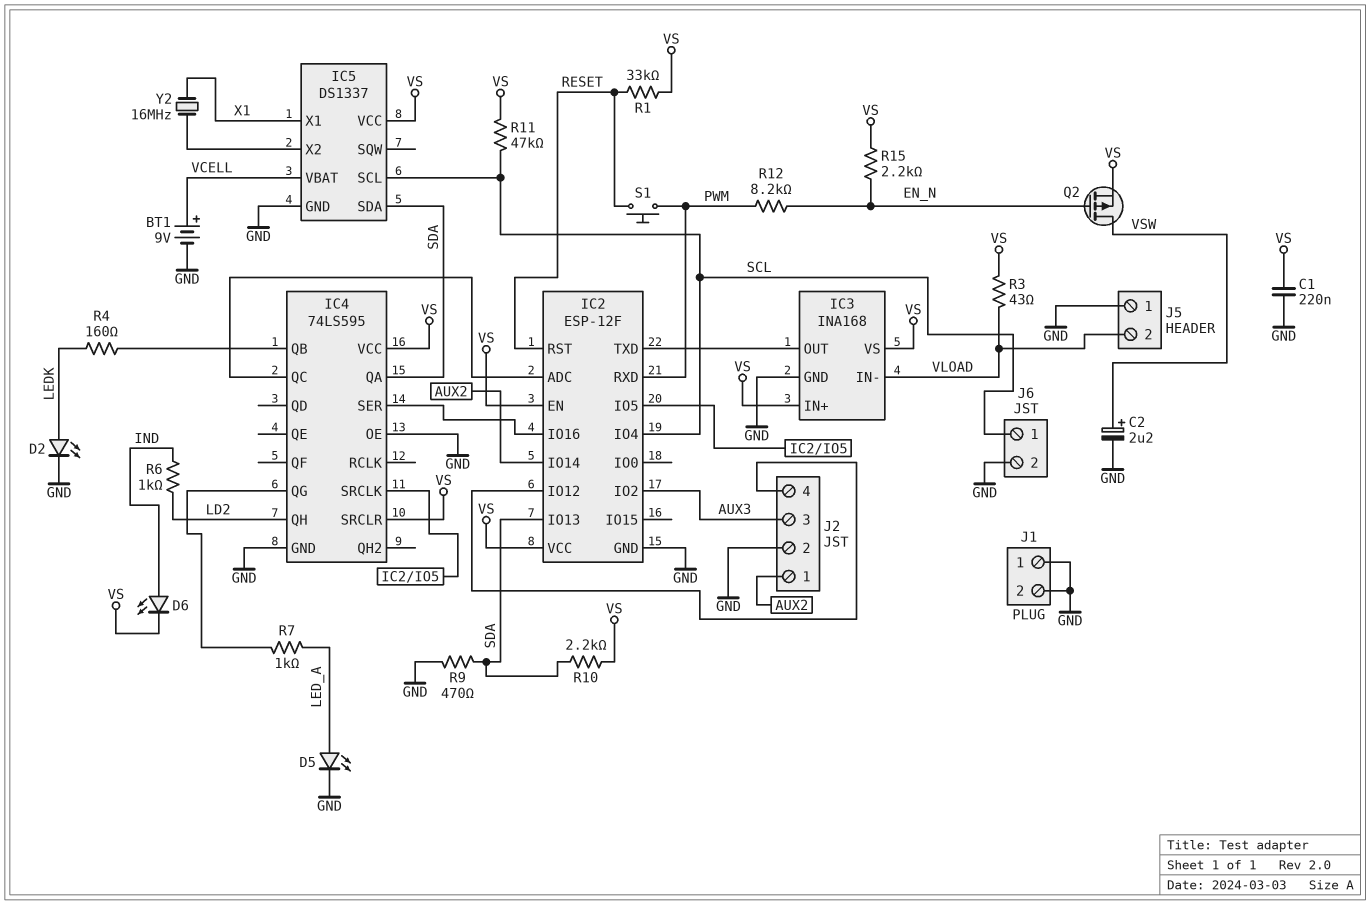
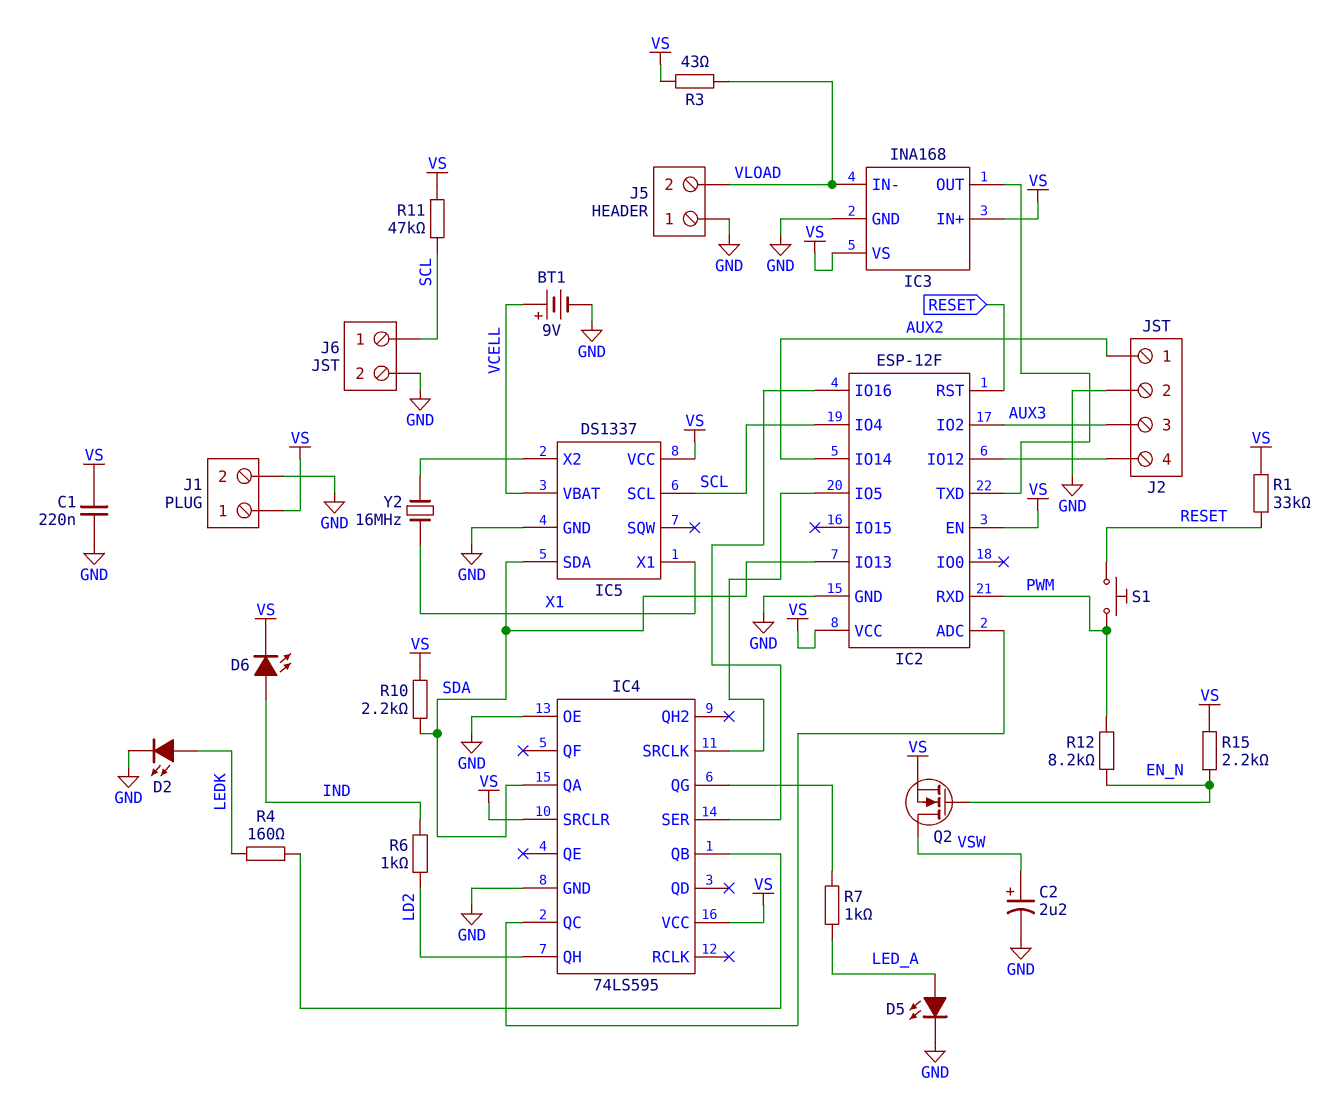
J1 pin 1: GND -> VS
Q2: PMOS (G EN_N, D VSW, S VS) -> NMOS (G EN_N, D VSW, S VS)
R9: 470 (GND, SDA) -> none

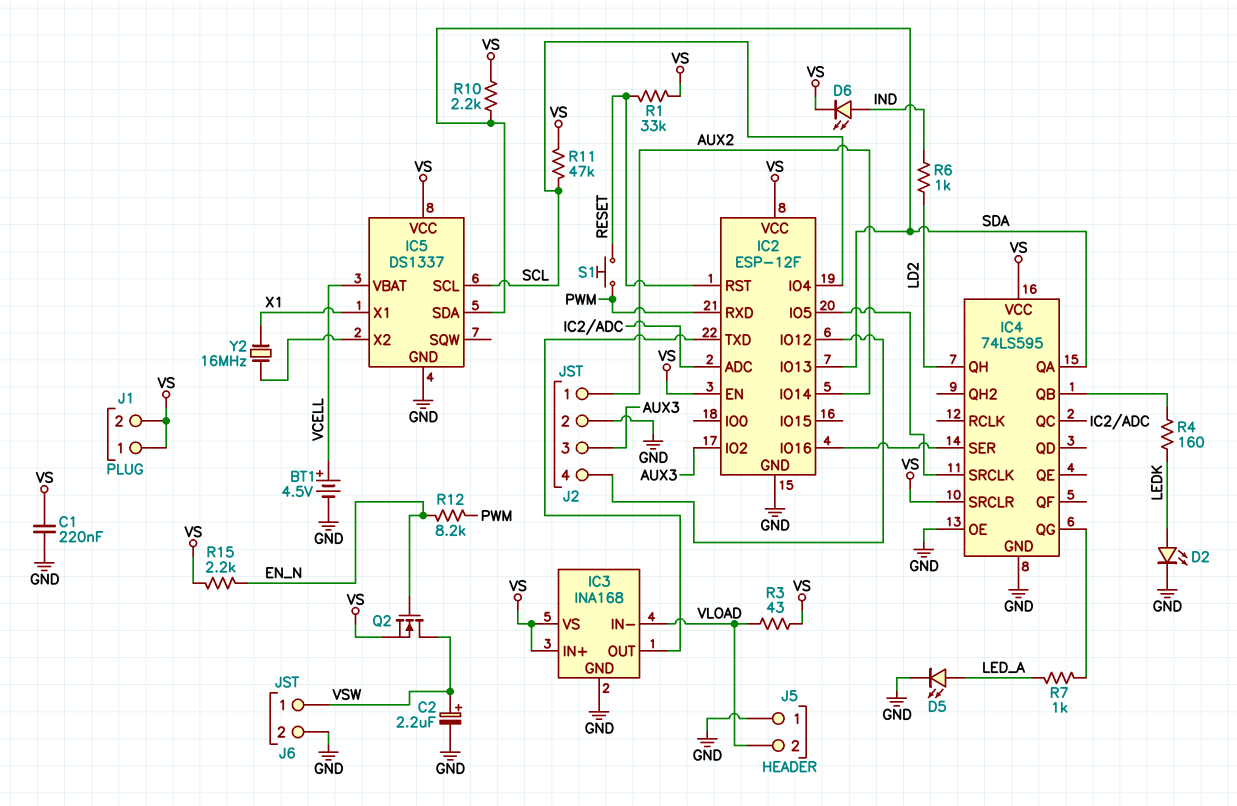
BT1: 9V (plus VCELL, minus GND) -> 4.5V (plus VCELL, minus GND)
J1 pin 2: GND -> VS
J6 pin 1: SCL -> VSW

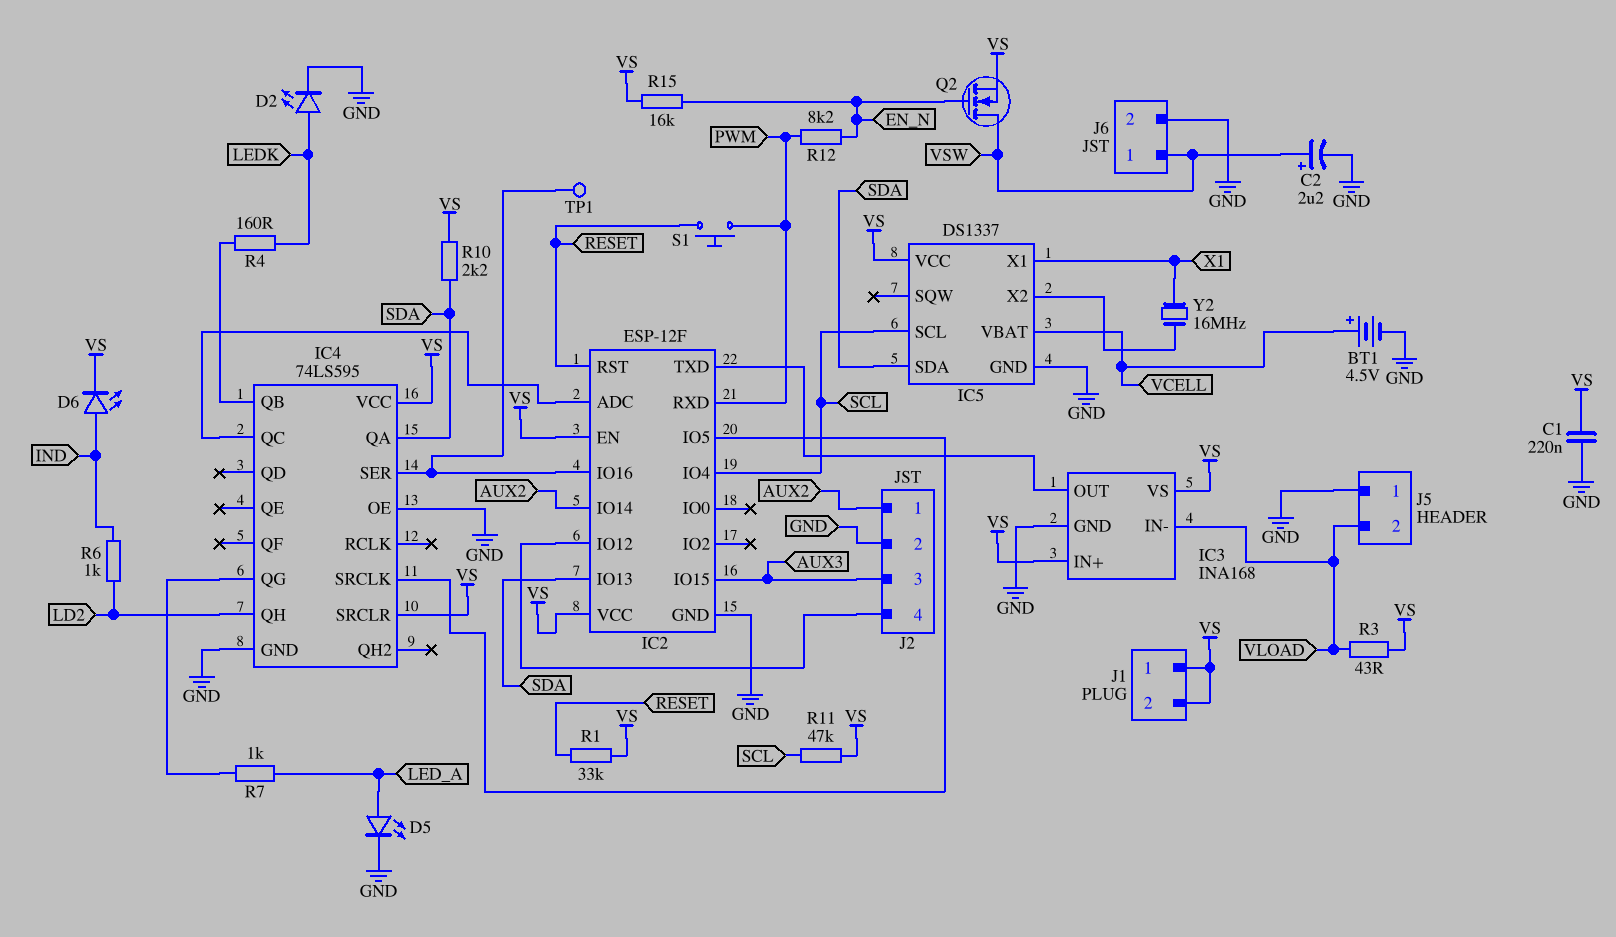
IC2 pin IO2: AUX3 -> none
IC2 pin IO15: none -> AUX3
R15: 2.2k (EN_N, VS) -> 16k (EN_N, VS)
TP1: none -> test point (IC2/IO16)

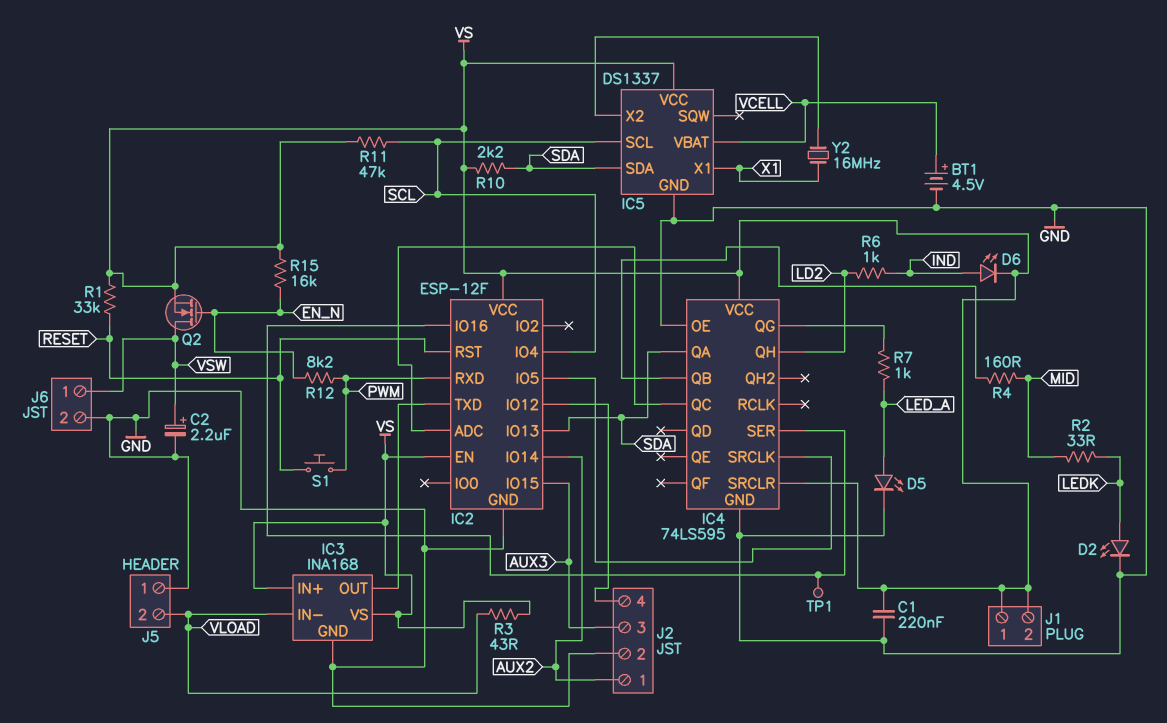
R2: none -> 33 (LEDK, MID)
R4: 160 (IC4/QB, LEDK) -> 160 (IC4/QB, MID)

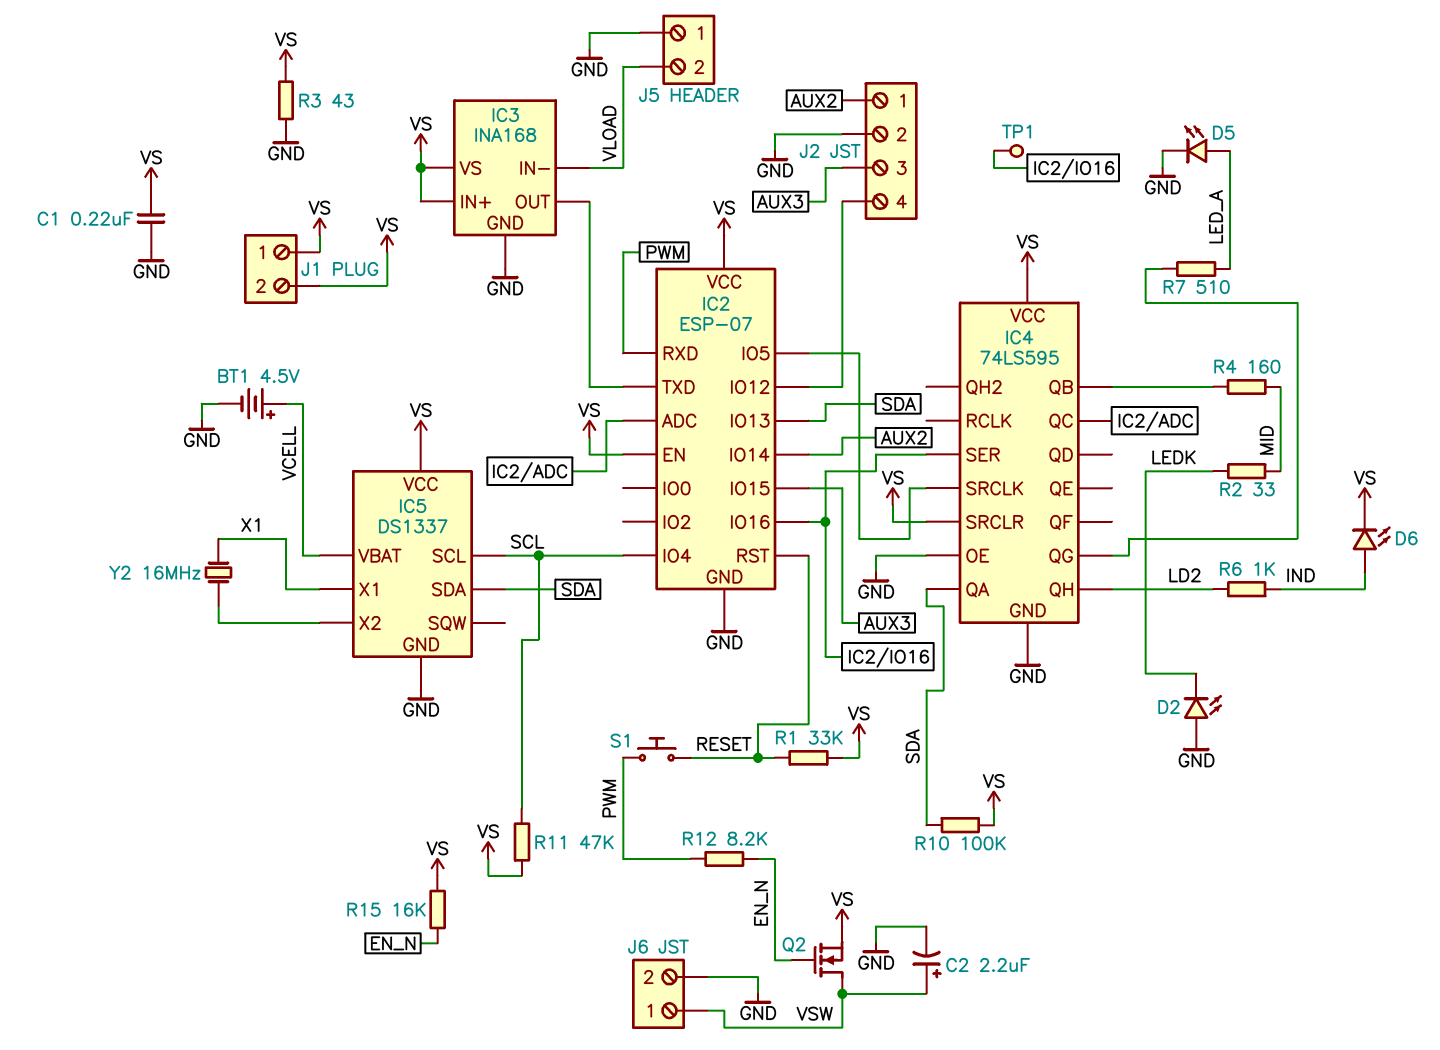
D2: LED (A LEDK, K GND) -> LED (A GND, K LEDK)
IC2: ESP-12F -> ESP-07
R3: 43 (VLOAD, VS) -> 43 (GND, VS)
R7: 1k (IC4/QG, LED_A) -> 510 (IC4/QG, LED_A)
R10: 2.2k (SDA, VS) -> 100k (SDA, VS)

